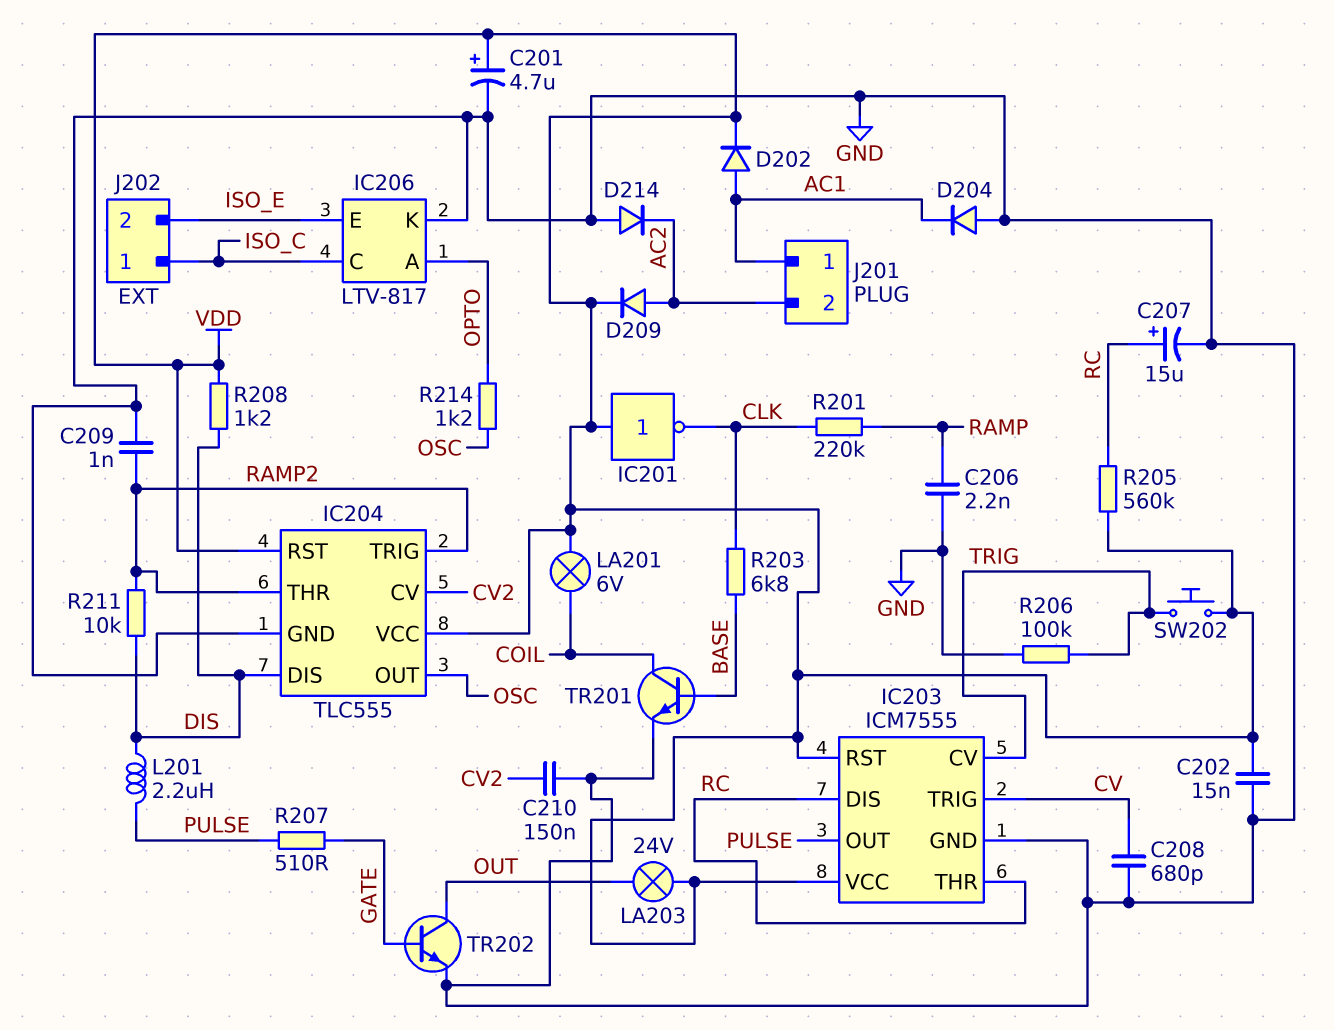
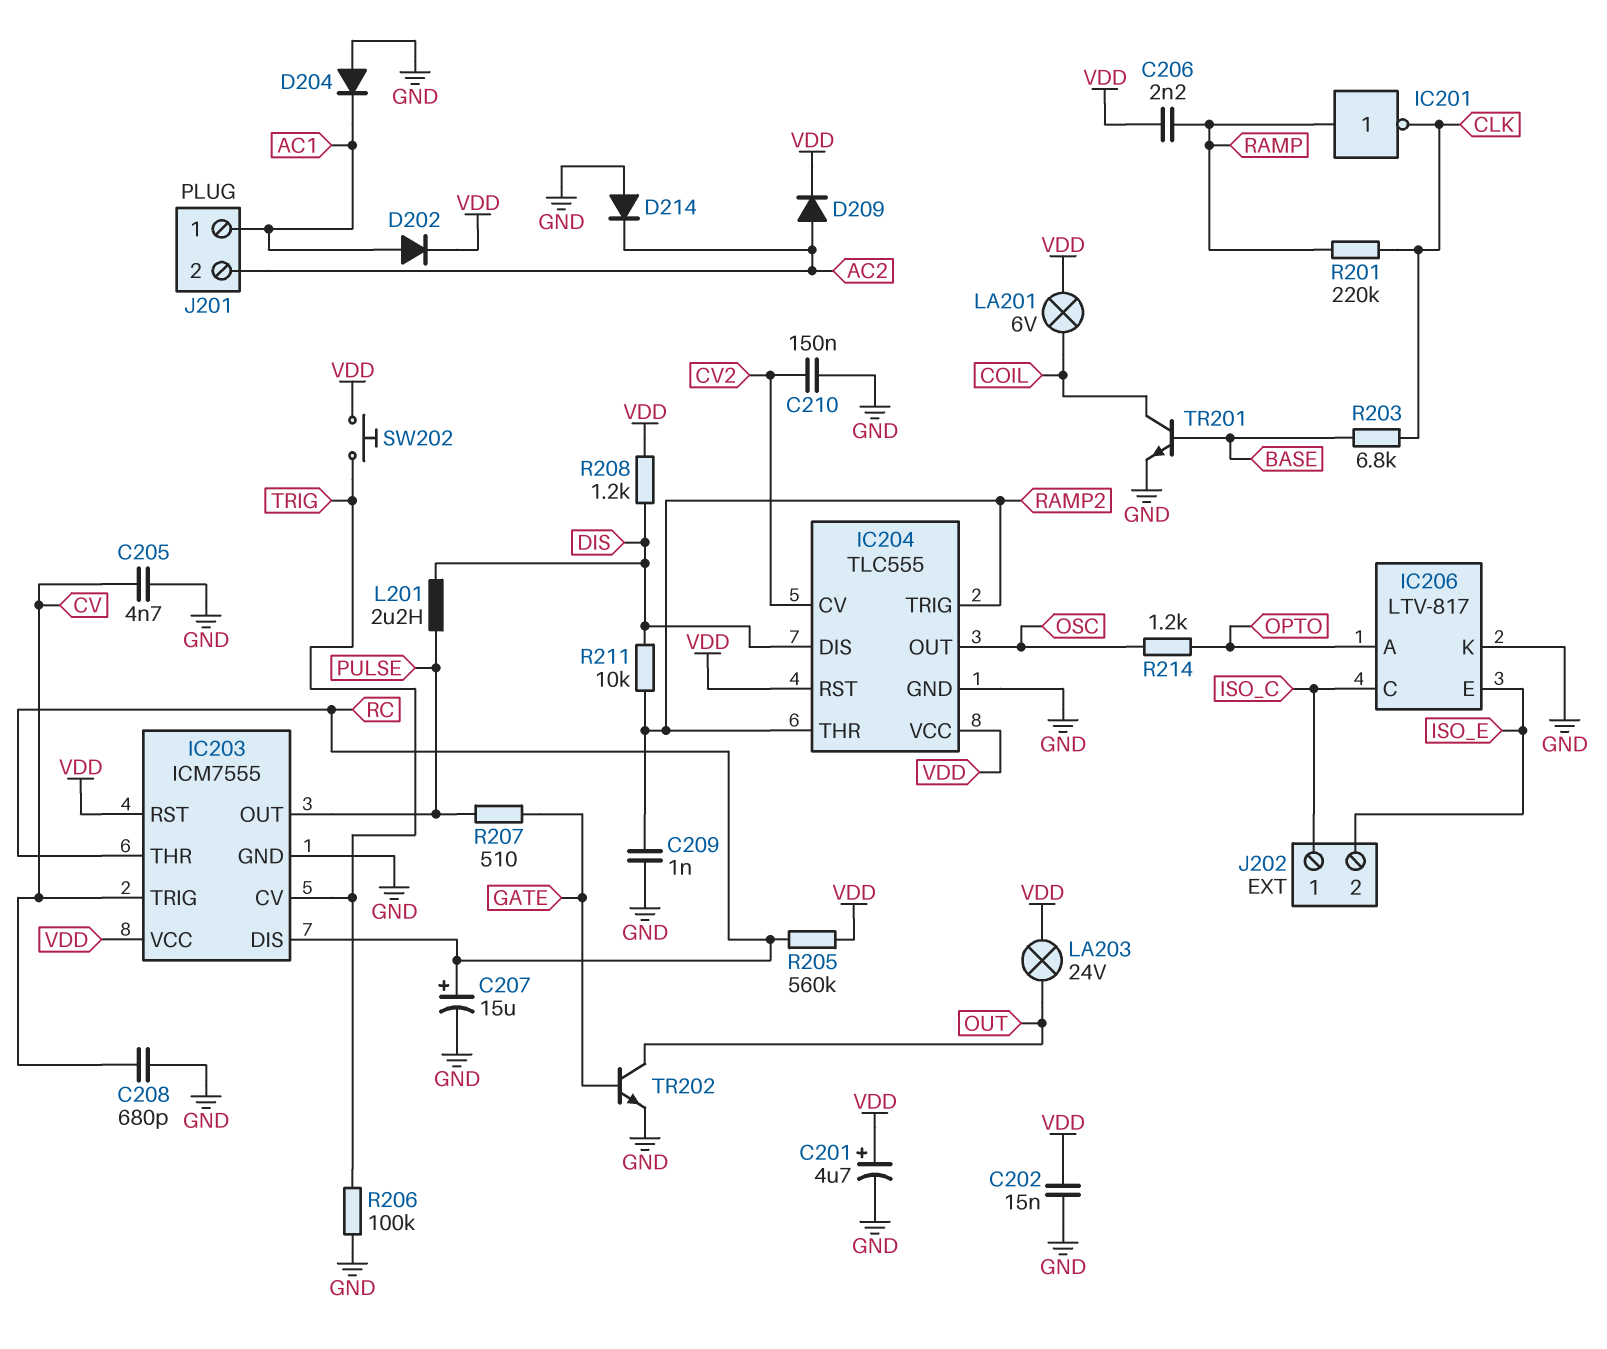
C205: none -> 4.7nF (CV, GND)
C206: 2.2nF (GND, RAMP) -> 2.2nF (RAMP, VDD)
IC201: NOT (in VDD, out CLK) -> NOT (in RAMP, out CLK)

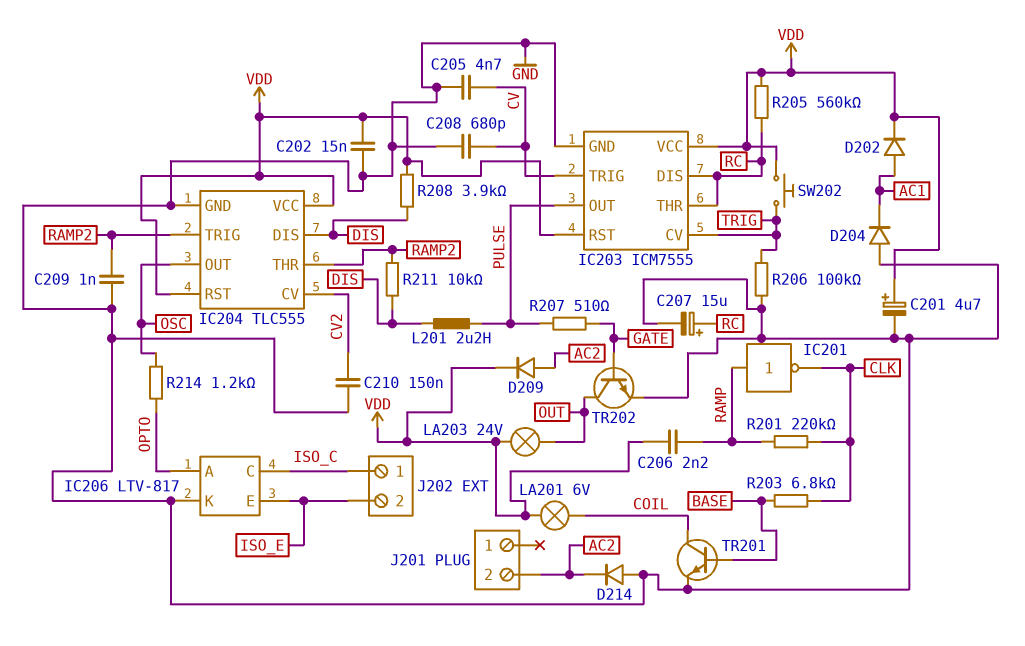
J201 pin 1: AC1 -> none
R208: 1.2k (DIS, VDD) -> 3.9k (DIS, VDD)

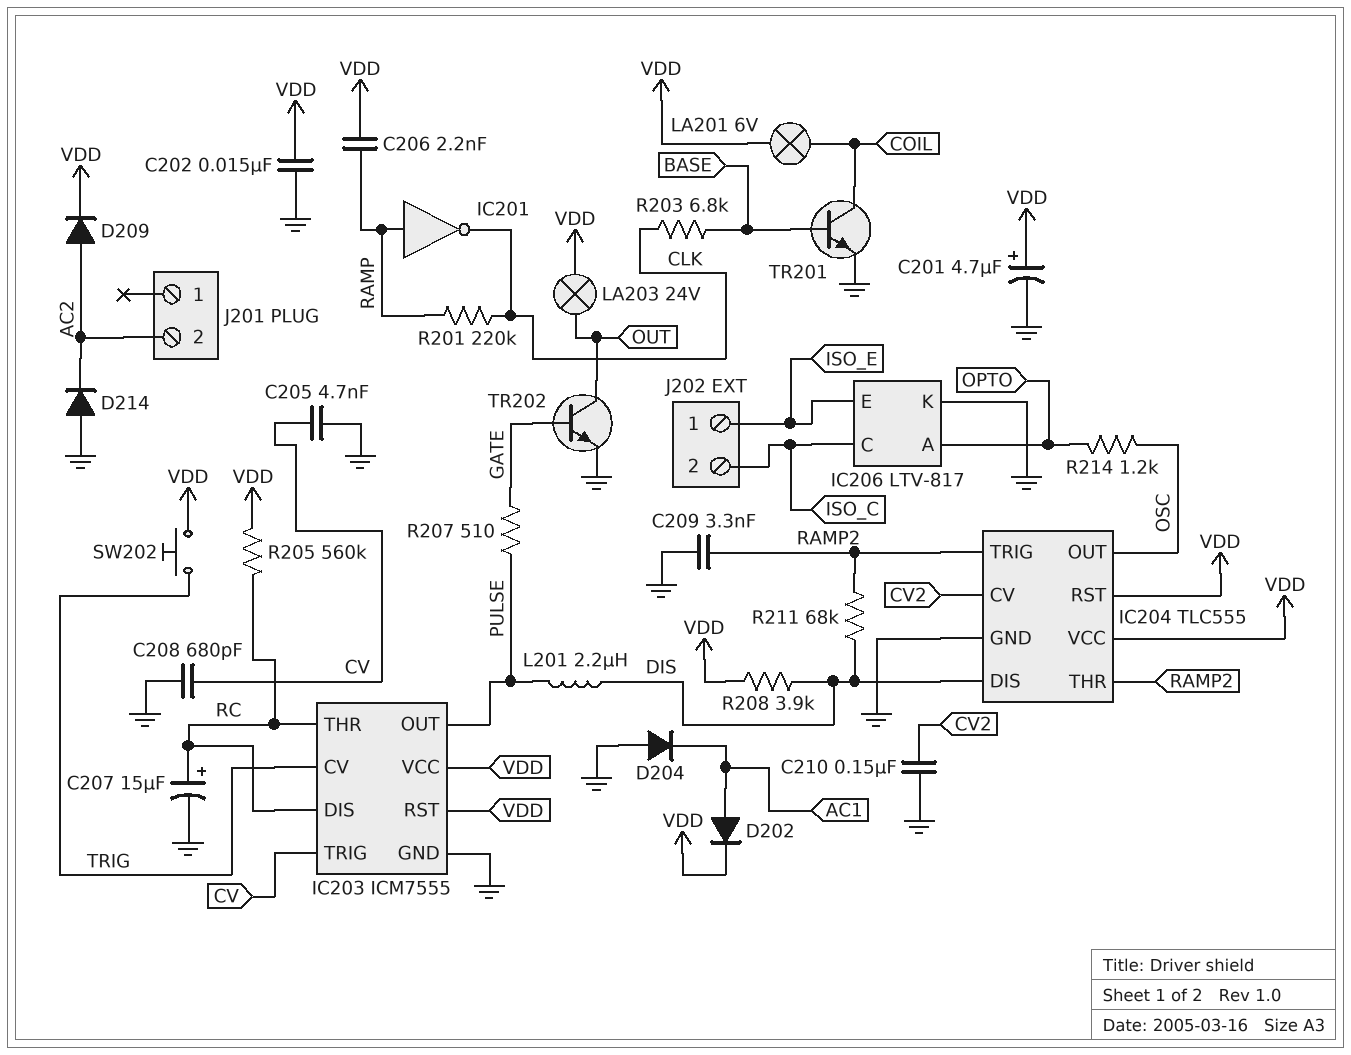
C209: 1nF (GND, RAMP2) -> 3.3nF (GND, RAMP2)
J202 pin 1: ISO_C -> ISO_E
J202 pin 2: ISO_E -> ISO_C
R206: 100k (GND, TRIG) -> none
R211: 10k (DIS, RAMP2) -> 68k (DIS, RAMP2)

